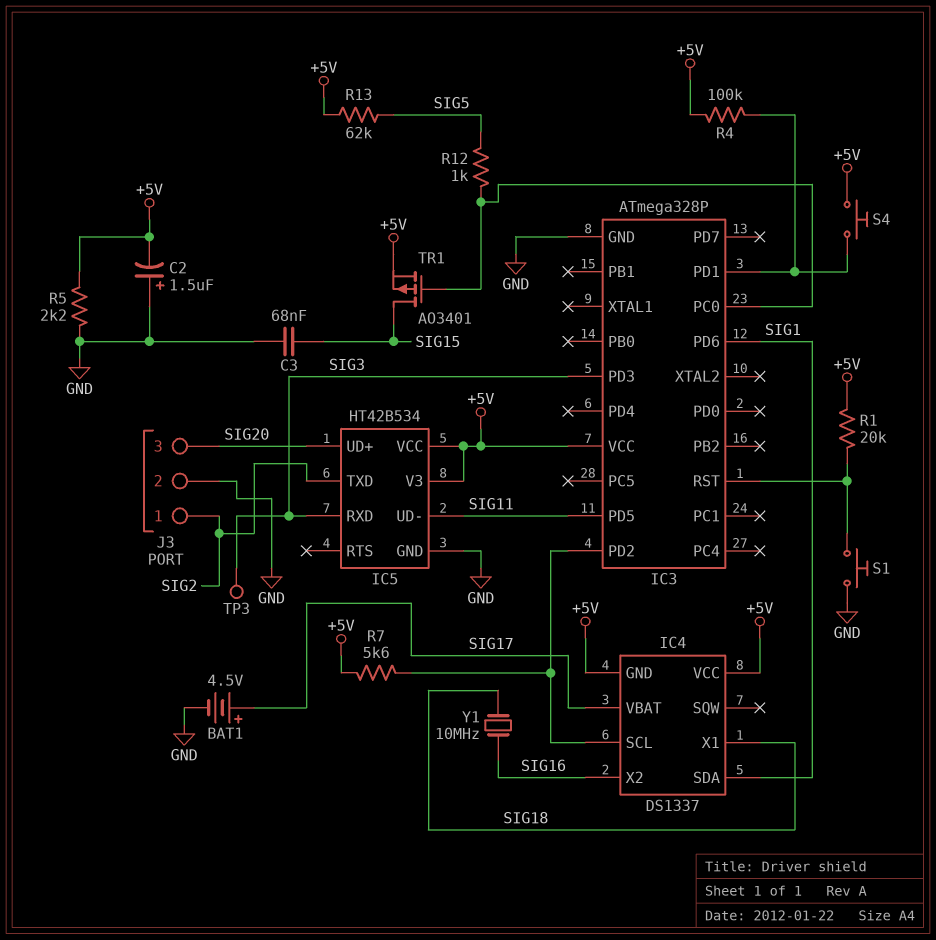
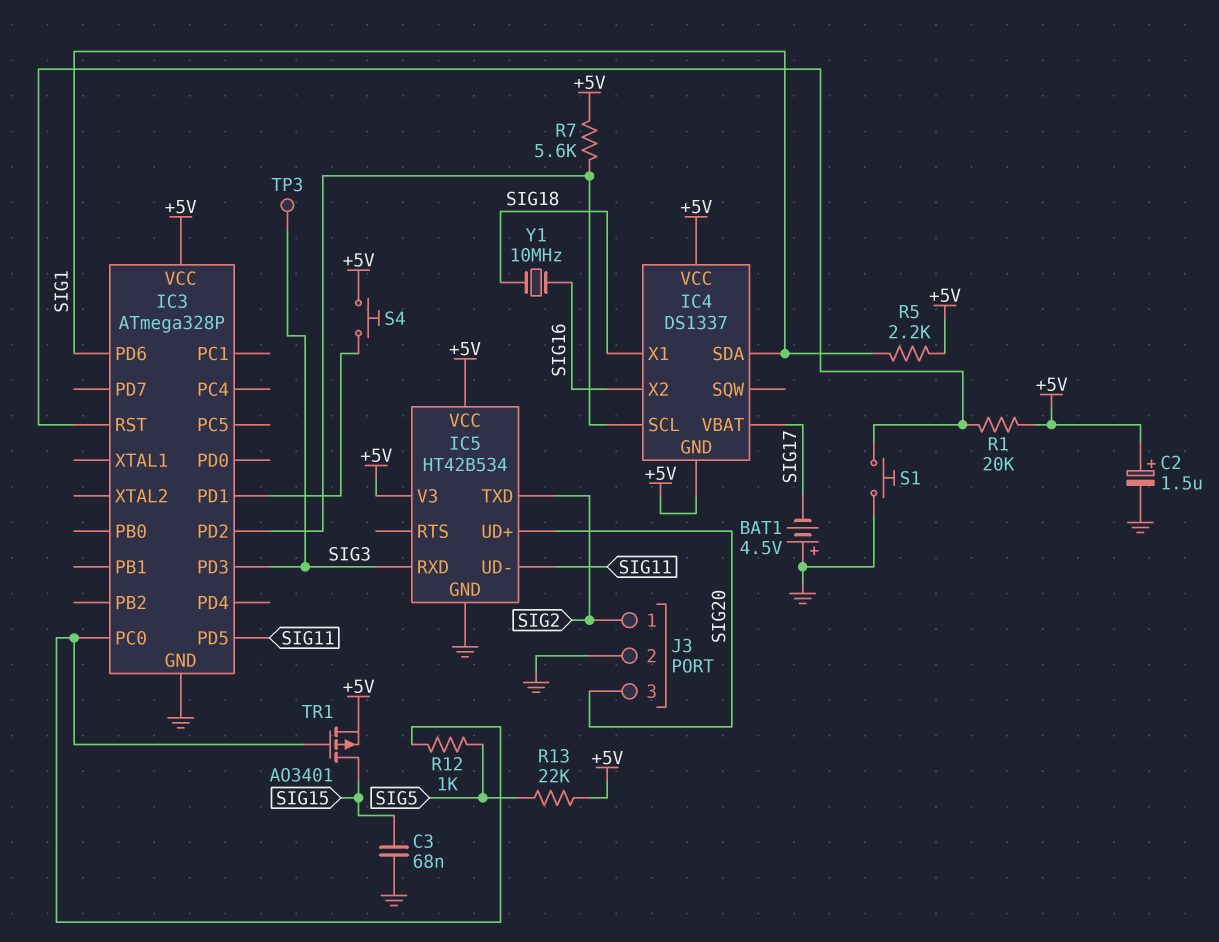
BAT1: 4.5V (plus SIG17, minus GND) -> 4.5V (plus GND, minus SIG17)
C2: 1.5uF (plus GND, minus +5V) -> 1.5uF (plus +5V, minus GND)
R4: 100k (+5V, IC3/PD1) -> none
R5: 2.2k (+5V, GND) -> 2.2k (+5V, SIG1)
R13: 62k (+5V, SIG5) -> 22k (+5V, SIG5)

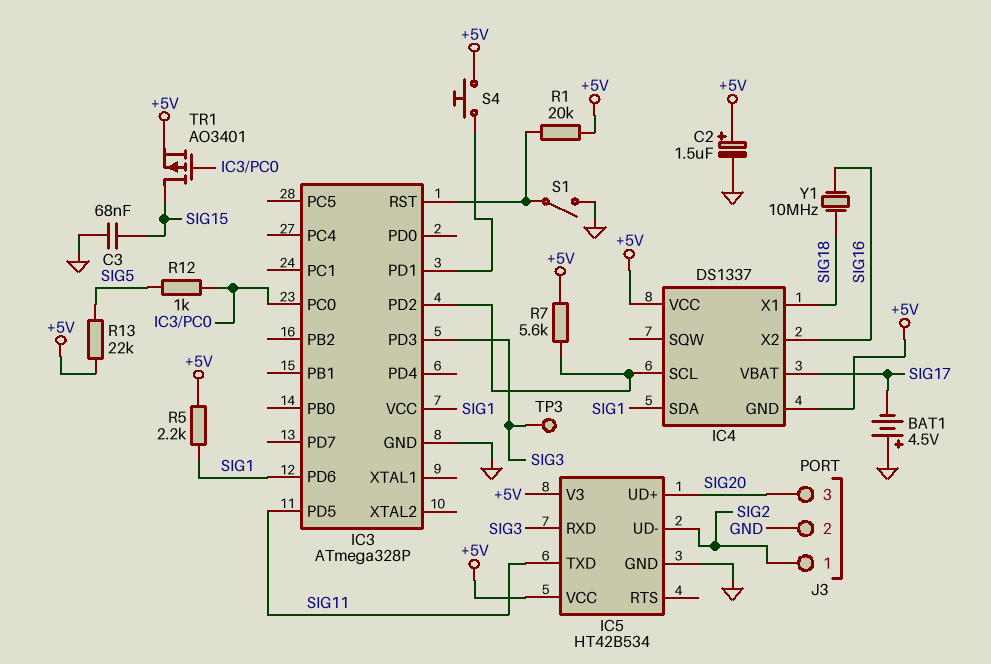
IC3 pin VCC: +5V -> SIG1
IC5 pin TXD: SIG2 -> SIG11
IC5 pin UD-: SIG11 -> SIG2
S1: button (GND, IC3/RST) -> switch (GND, IC3/RST)

